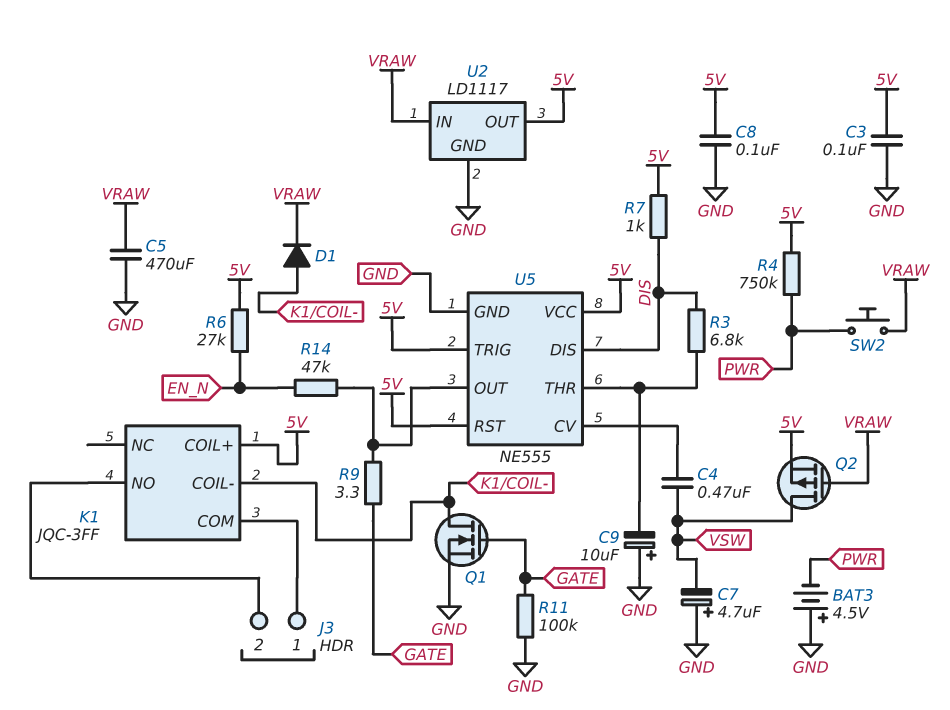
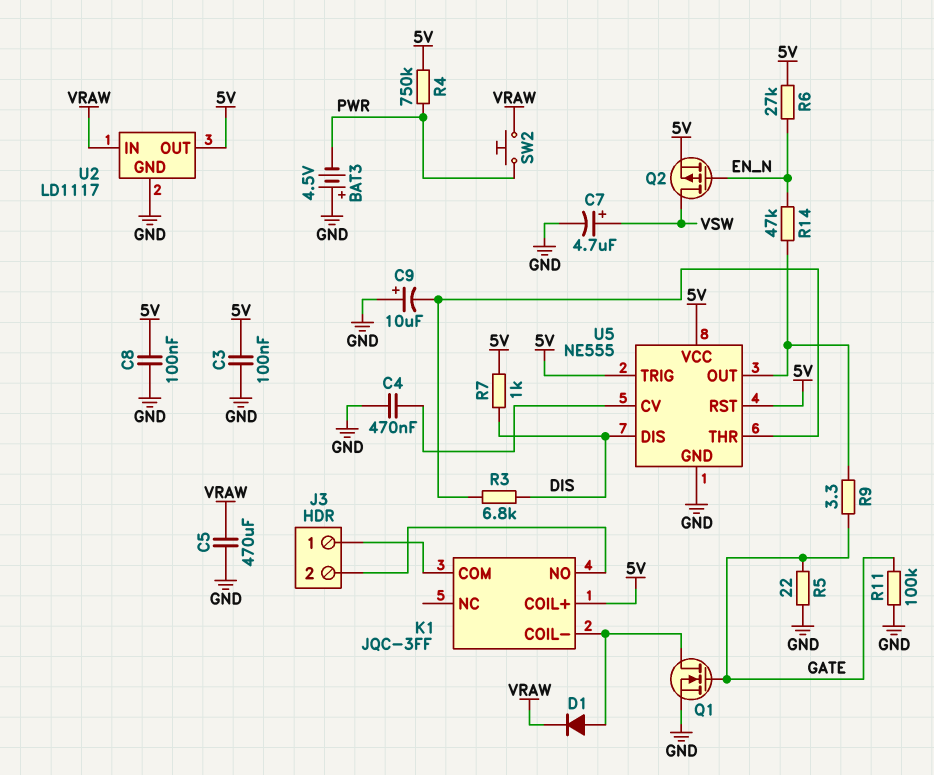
C4: 470nF (U5/CV, VSW) -> 470nF (GND, U5/CV)
C7: 4.7uF (plus GND, minus VSW) -> 4.7uF (plus VSW, minus GND)
Q2: PMOS (G VRAW, D VSW, S 5V) -> PMOS (G EN_N, D VSW, S 5V)
R5: none -> 22 (GATE, GND)

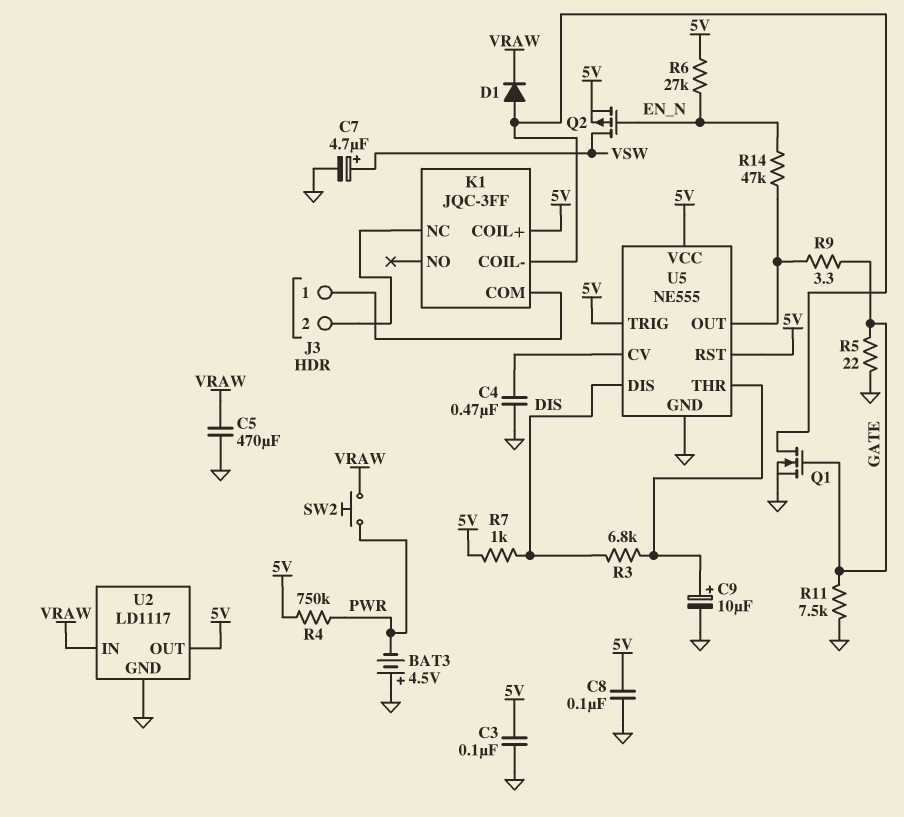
C9: 10uF (plus GND, minus U5/THR) -> 10uF (plus U5/THR, minus GND)
K1 pin NC: none -> J3/2
K1 pin NO: J3/2 -> none
R11: 100k (GATE, GND) -> 7.5k (GATE, GND)

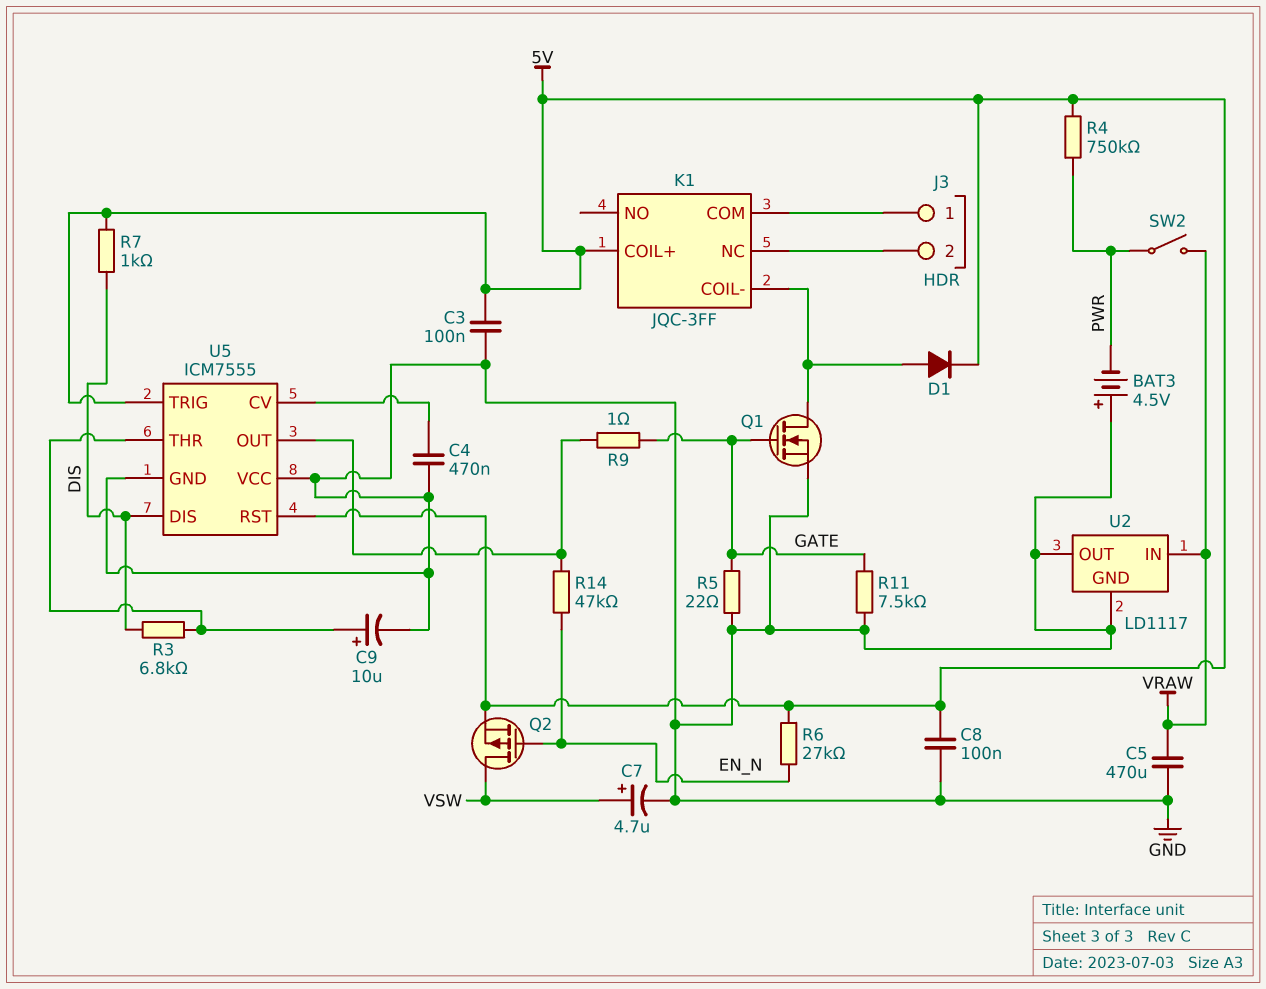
D1: diode (A K1/COIL-, K VRAW) -> diode (A K1/COIL-, K 5V)
R9: 3.3 (GATE, U5/OUT) -> 1 (GATE, U5/OUT)
SW2: button (PWR, VRAW) -> switch (PWR, VRAW)
U2 pin OUT: 5V -> GND
U5: NE555 -> ICM7555
U5 pin VCC: 5V -> GND

